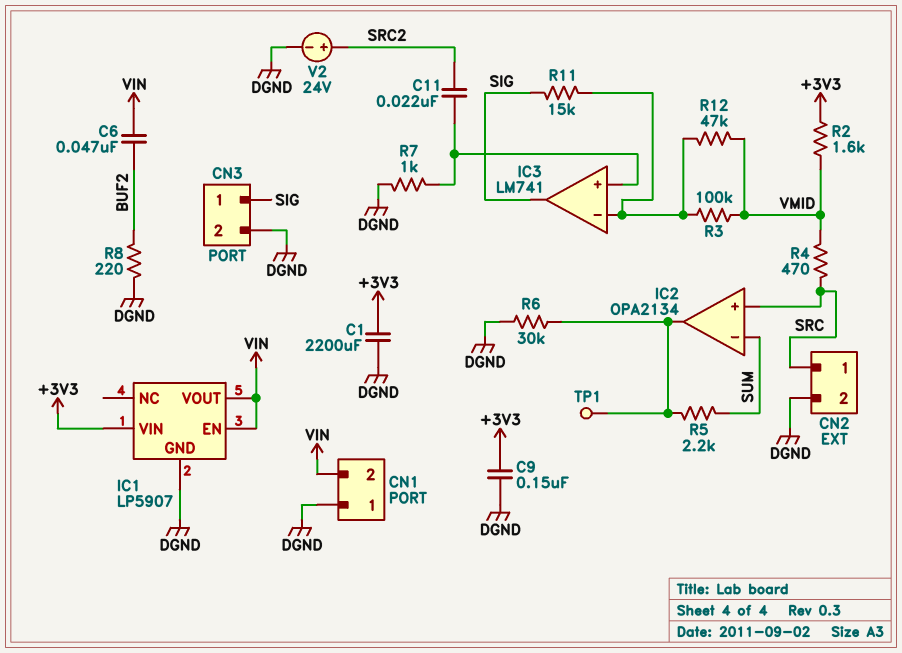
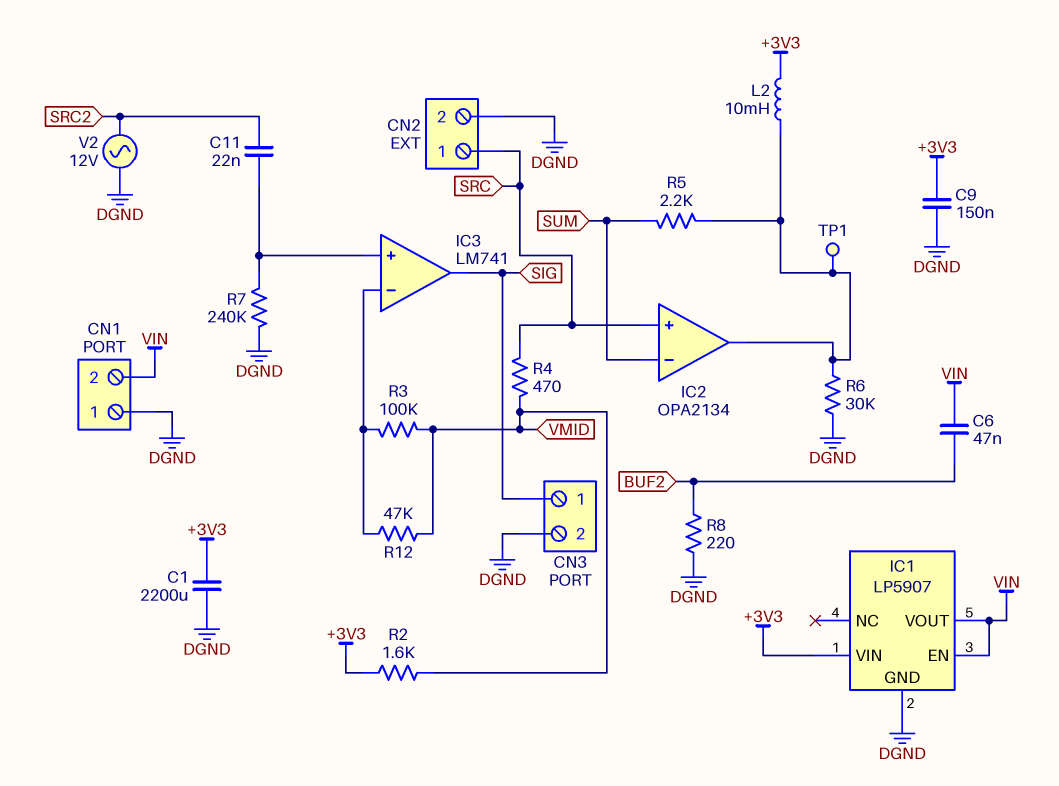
L2: none -> 10mH (+3V3, IC2/out)
R7: 1k (DGND, IC3/in+) -> 240k (DGND, IC3/in+)
R11: 15k (IC3/in-, SIG) -> none
V2: 24V (plus SRC2, minus DGND) -> AC 12V (DGND, SRC2)

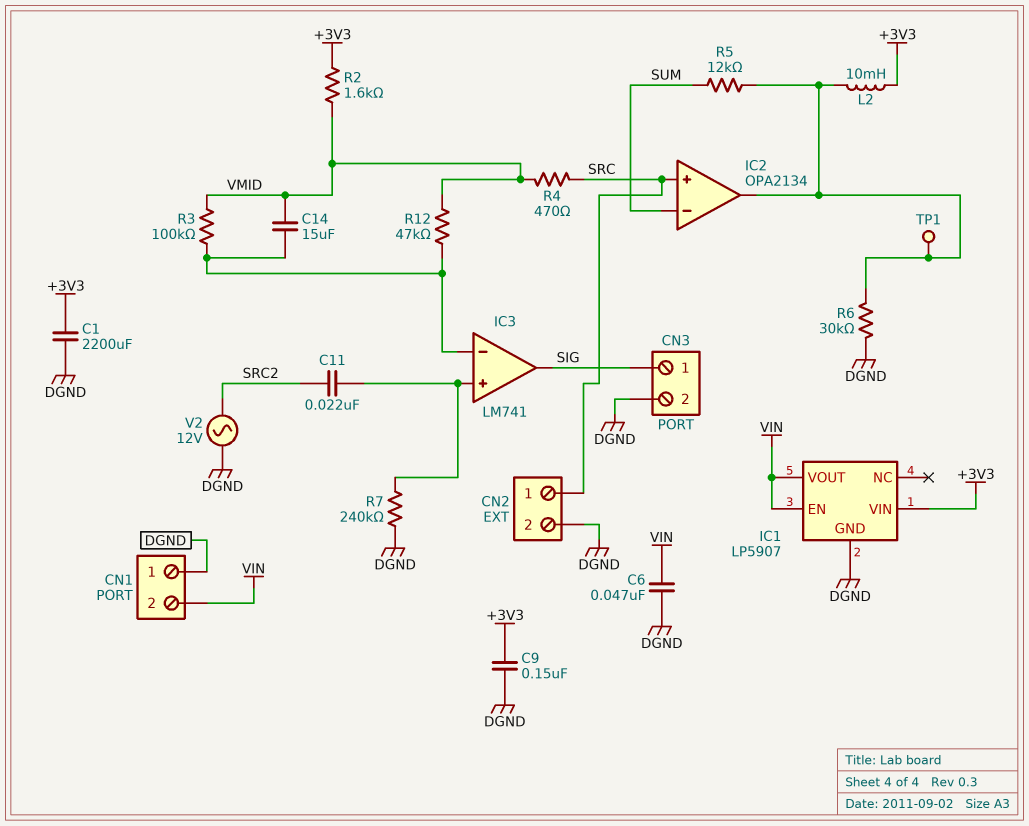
C6: 47nF (BUF2, VIN) -> 47nF (DGND, VIN)
C14: none -> 15uF (IC3/in-, VMID)
R5: 2.2k (IC2/out, SUM) -> 12k (IC2/out, SUM)
R8: 220 (BUF2, DGND) -> none

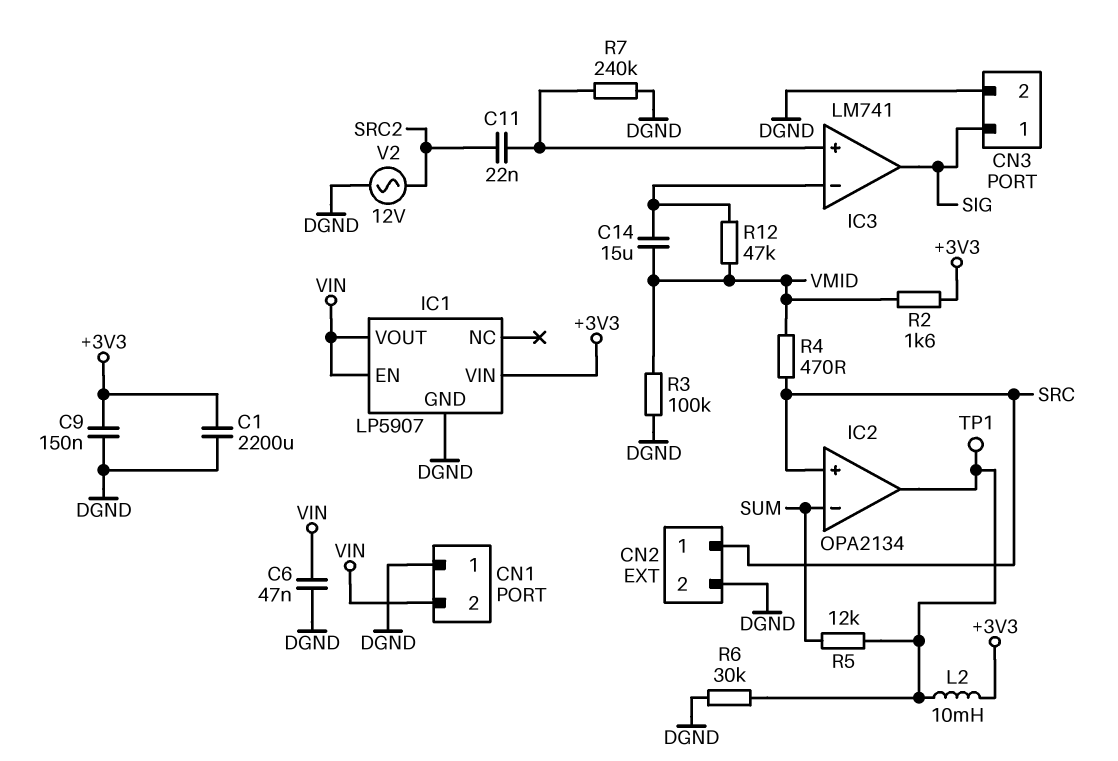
R3: 100k (IC3/in-, VMID) -> 100k (DGND, VMID)

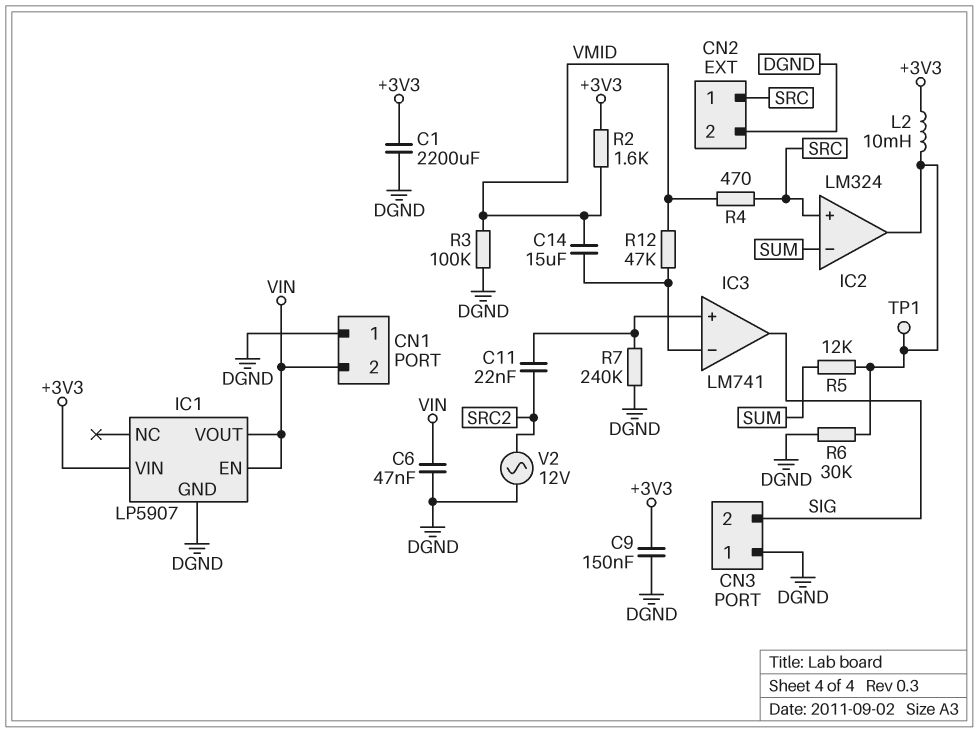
CN3 pin 1: SIG -> DGND
CN3 pin 2: DGND -> SIG
IC2: OPA2134 -> LM324

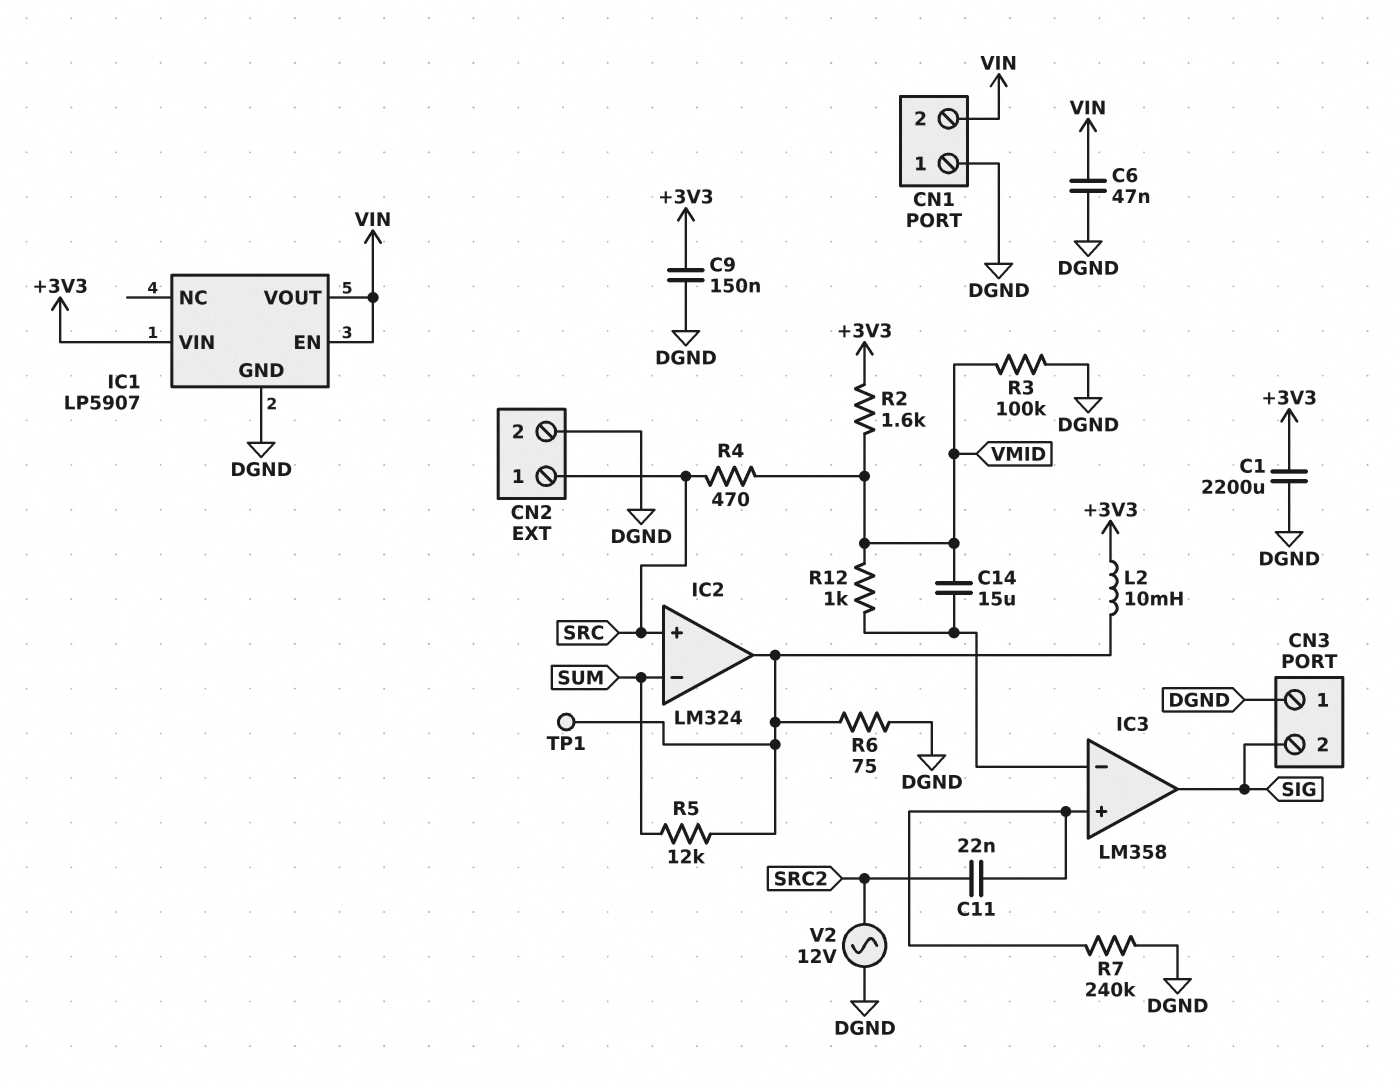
IC3: LM741 -> LM358
R6: 30k (DGND, IC2/out) -> 75 (DGND, IC2/out)
R12: 47k (IC3/in-, VMID) -> 1k (IC3/in-, VMID)

